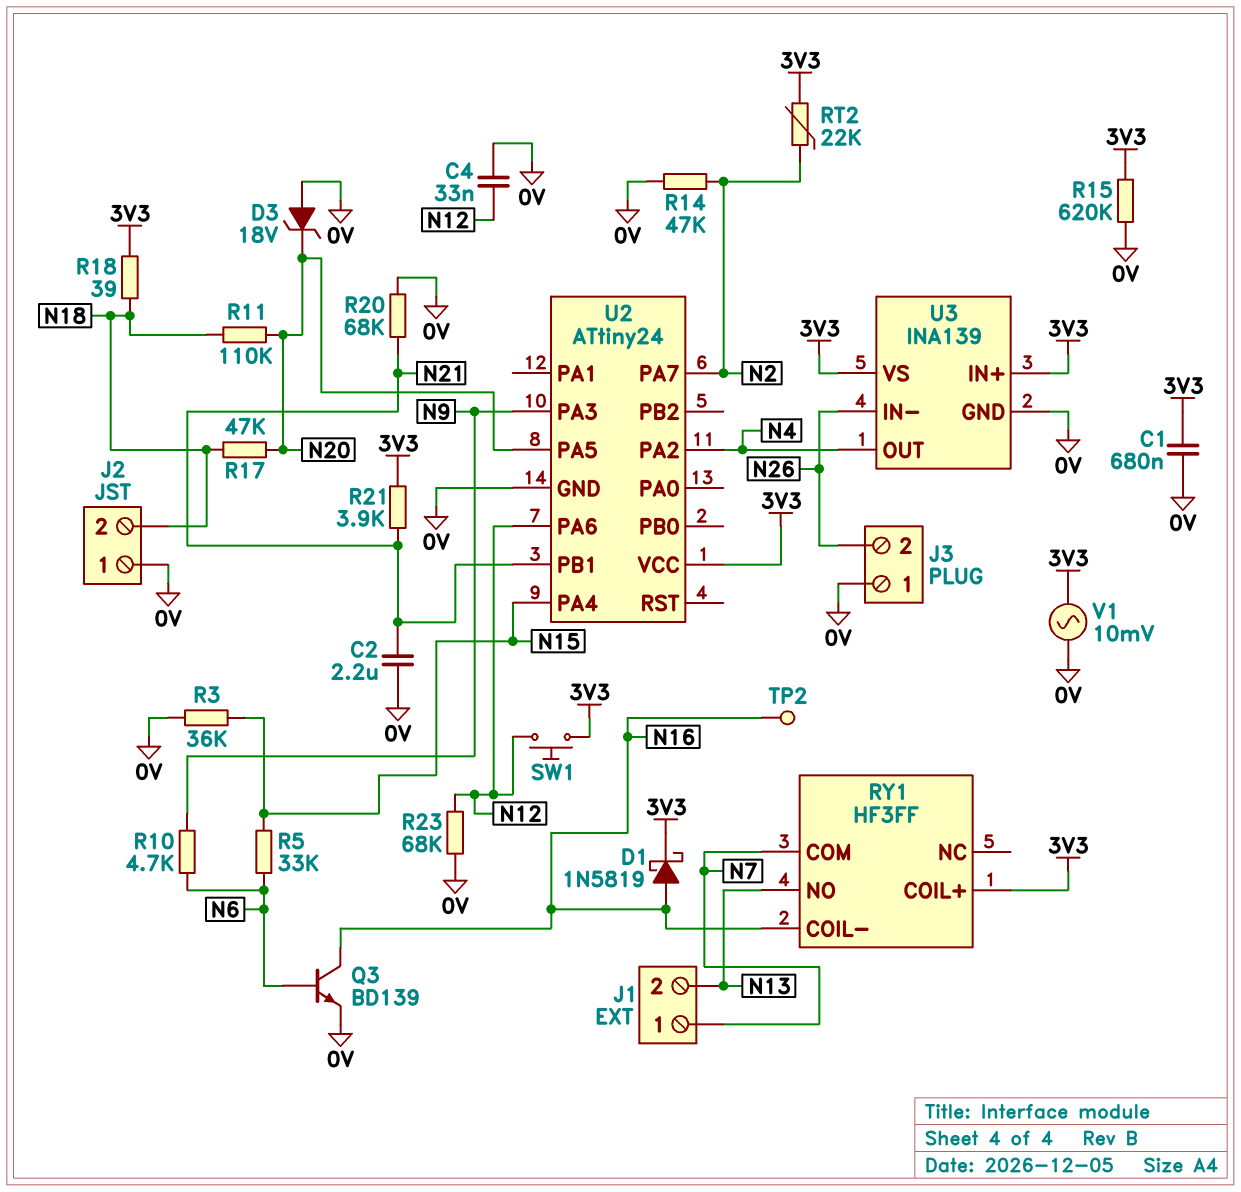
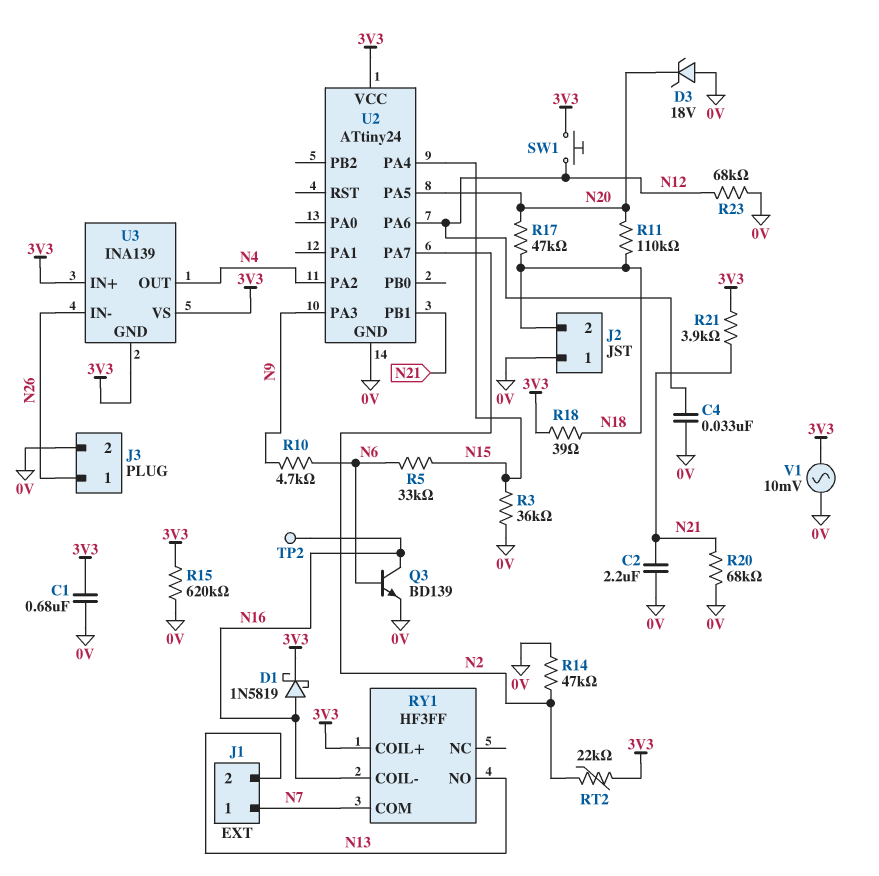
J3 pin 1: 0V -> N26
J3 pin 2: N26 -> 0V
U3 pin GND: 0V -> 3V3

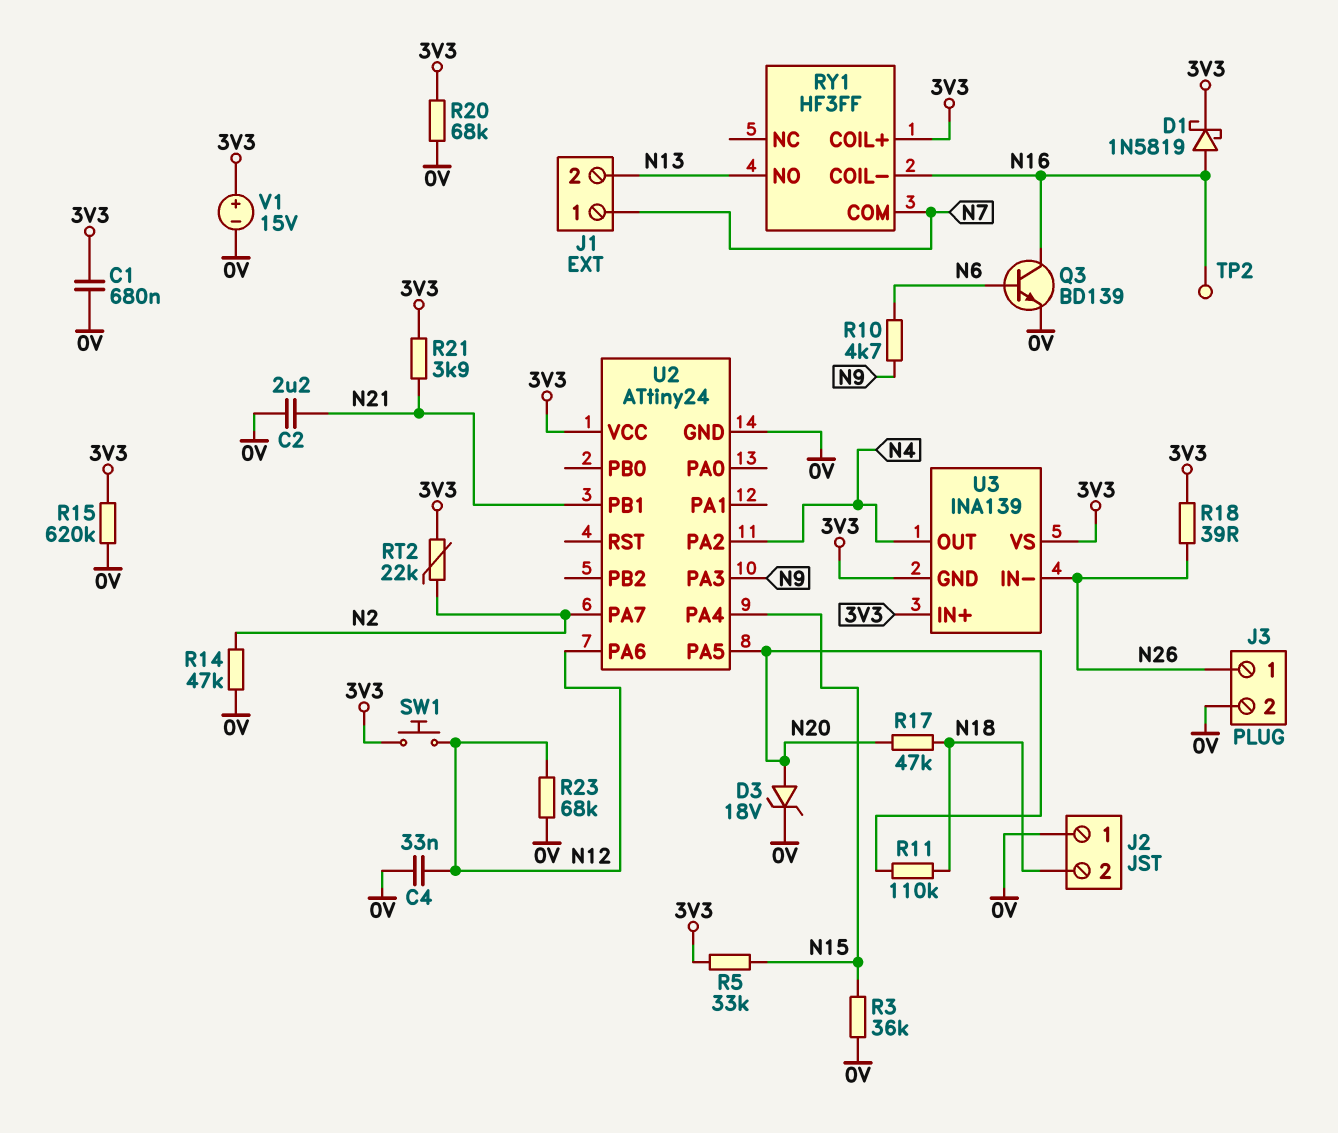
D3: zener 18V (A 0V, K N20) -> zener 18V (A N20, K 0V)
R5: 33k (N6, N15) -> 33k (3V3, N15)
R18: 39 (3V3, N18) -> 39 (3V3, N26)
R20: 68k (0V, N21) -> 68k (0V, 3V3)
V1: AC 10mV (0V, 3V3) -> 15V (plus 3V3, minus 0V)

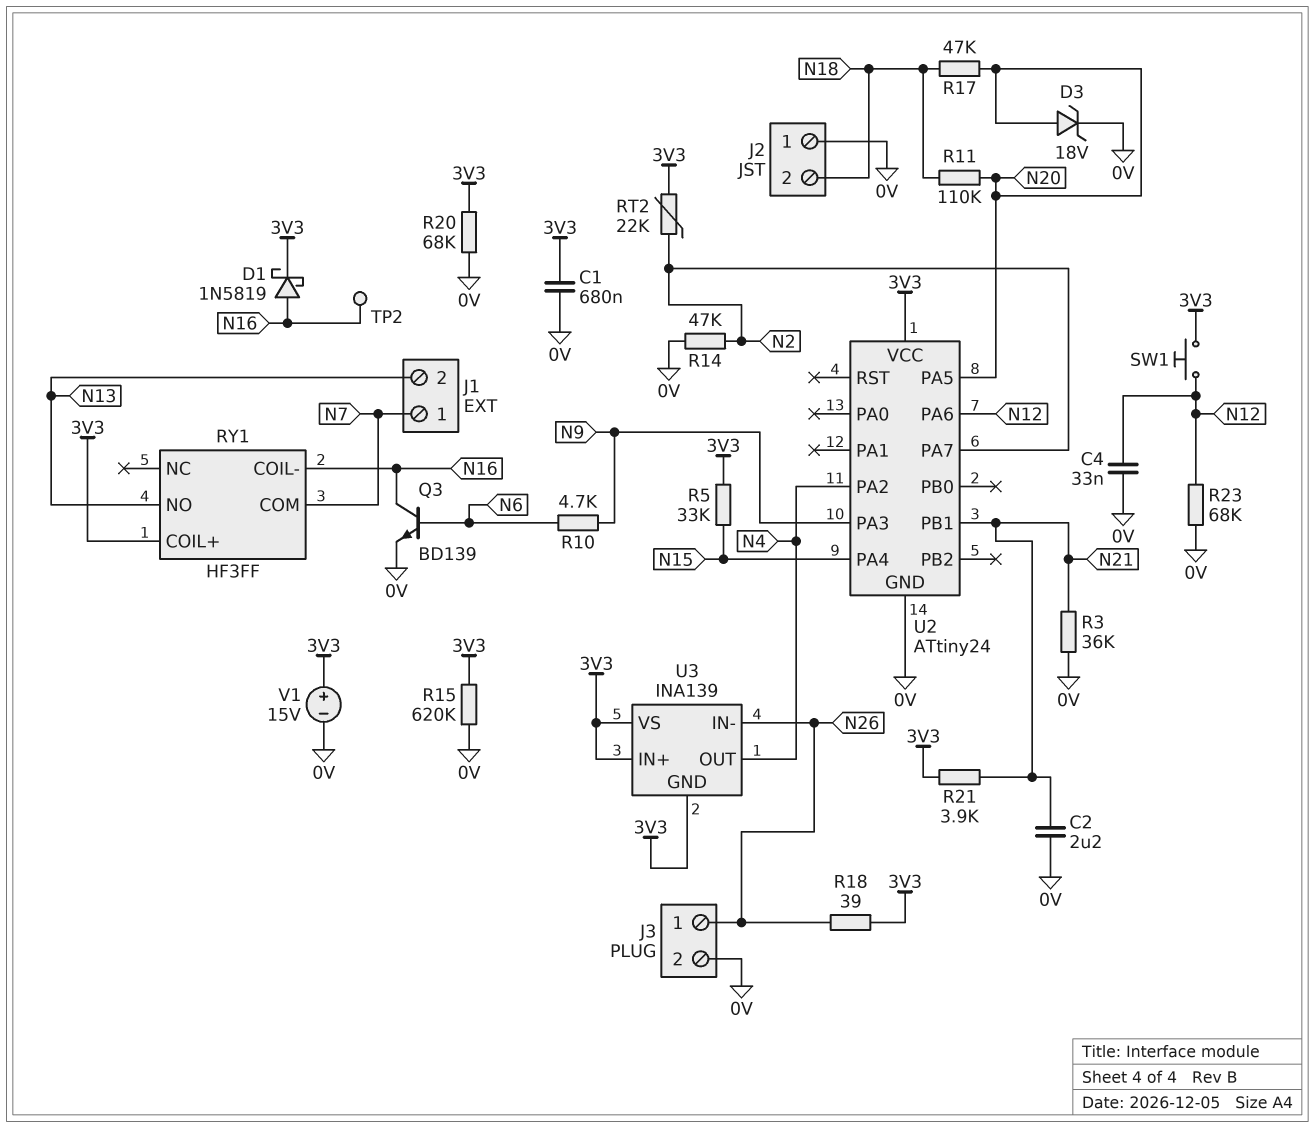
R3: 36k (0V, N15) -> 36k (0V, N21)

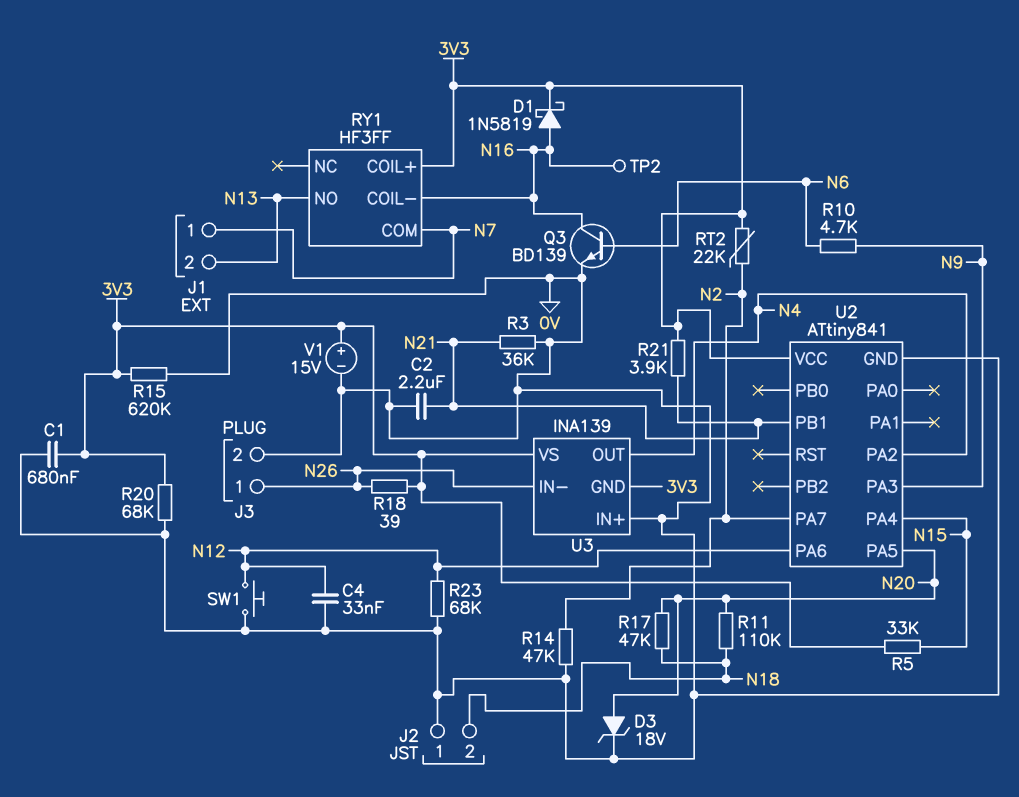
SW1: button (3V3, N12) -> button (0V, N12)
U2: ATtiny24 -> ATtiny841
U3 pin IN+: 3V3 -> 0V

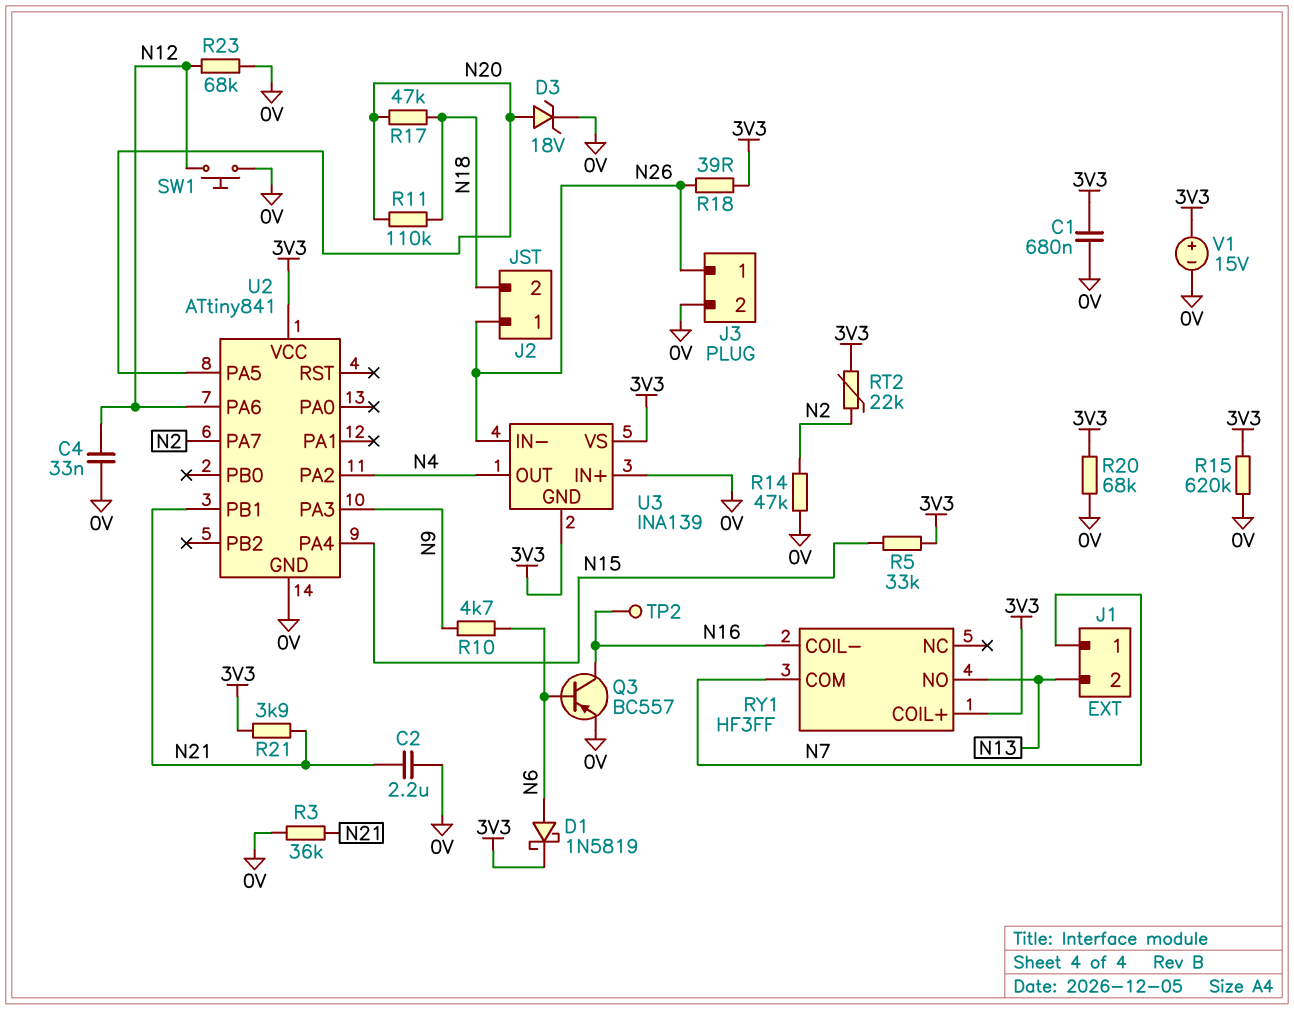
D1: schottky 1N5819 (A N16, K 3V3) -> schottky 1N5819 (A N6, K 3V3)
J2 pin 1: 0V -> N26
Q3: NPN BD139 (B N6, C N16, E 0V) -> PNP BC557 (B N6, C N16, E 0V)

